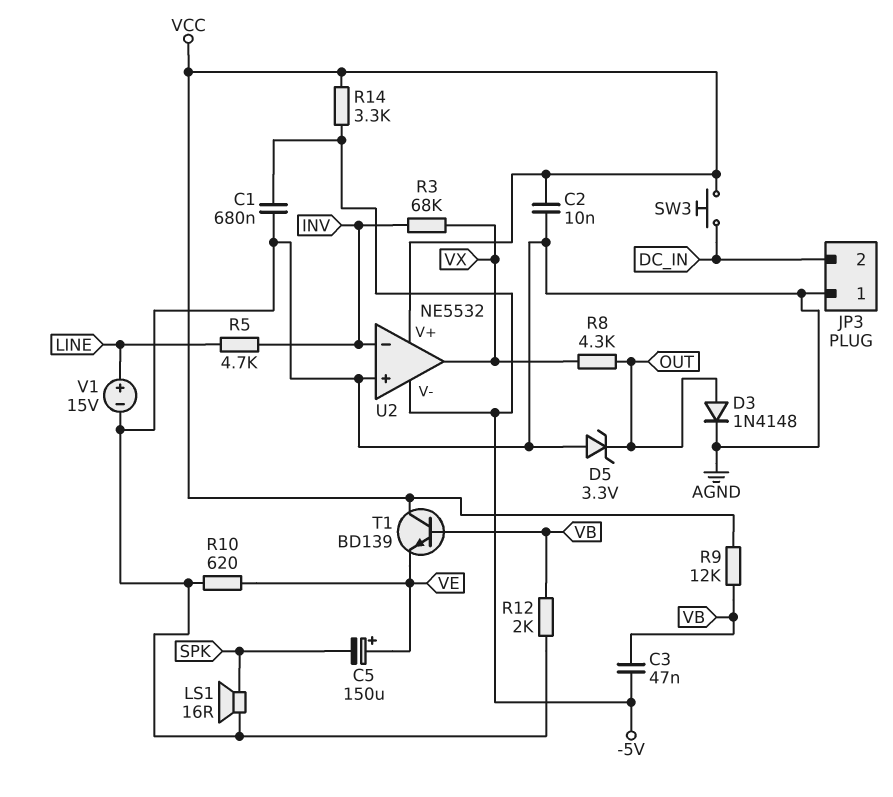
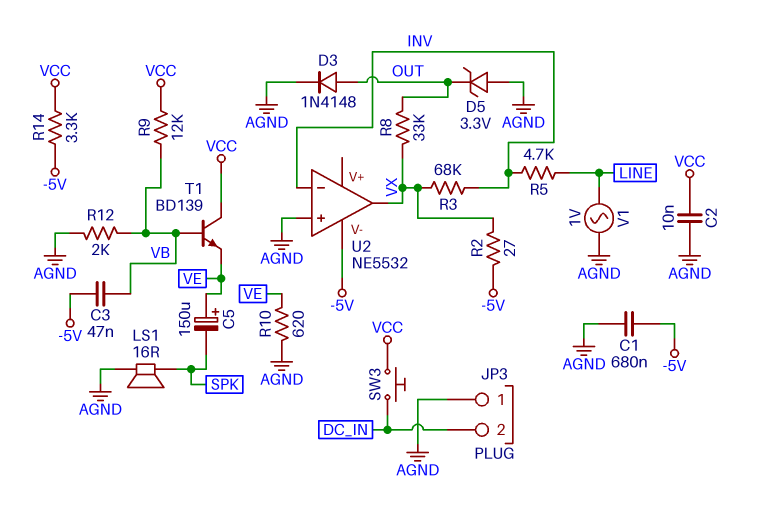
R2: none -> 27 (-5V, VX)
R8: 4.3k (OUT, VX) -> 33k (OUT, VX)
U2 pin V+: VCC -> none
V1: 15V (plus LINE, minus AGND) -> AC 1V (AGND, LINE)

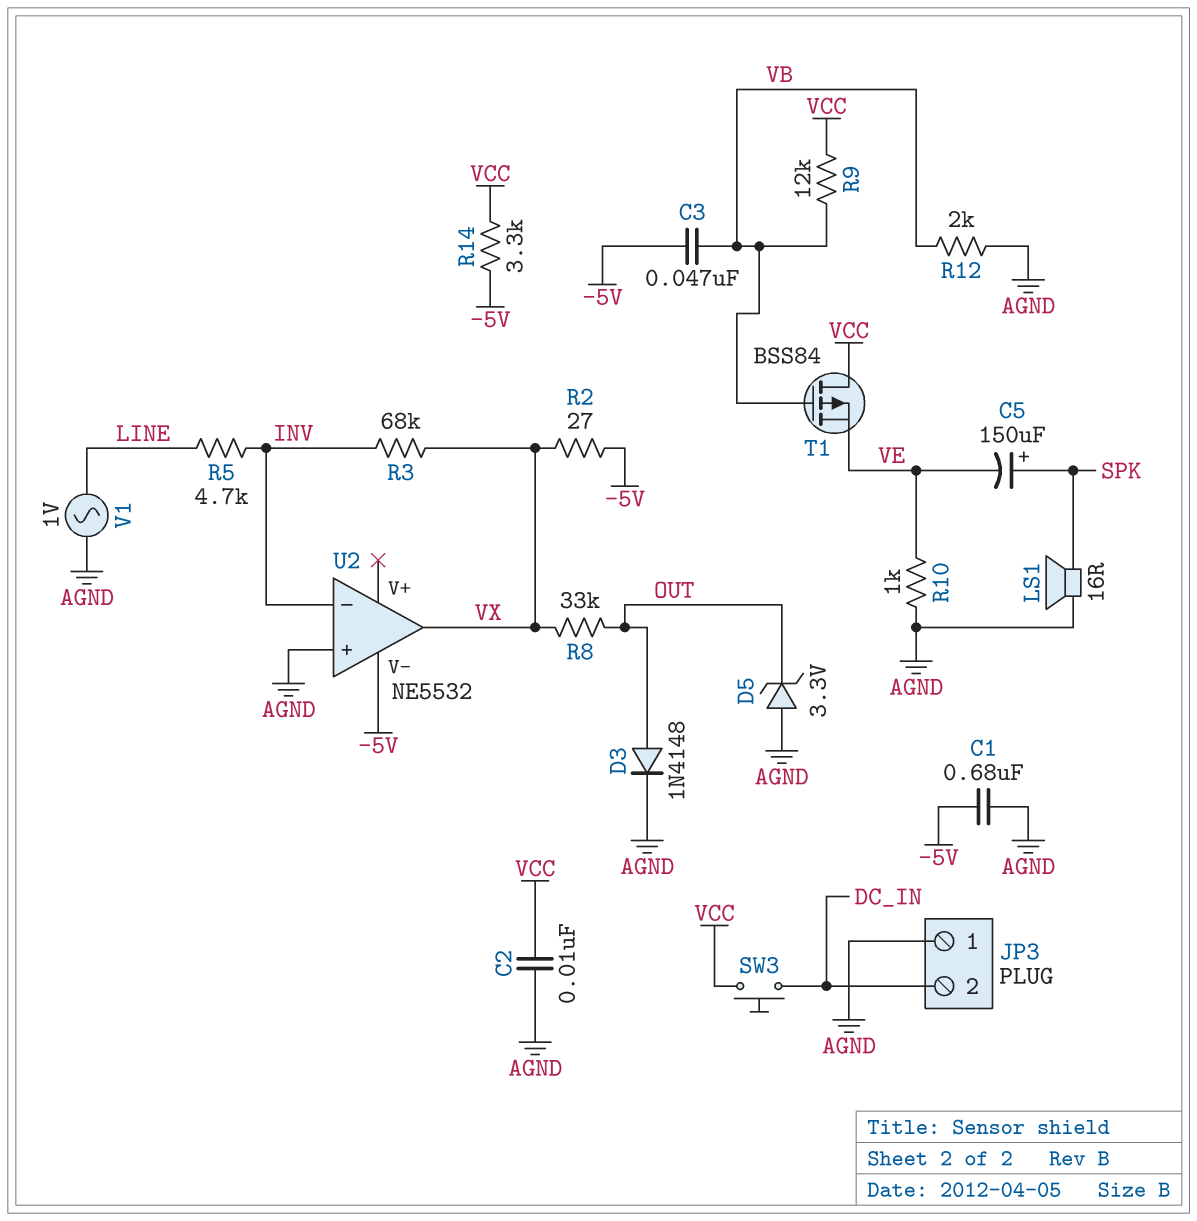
C5: 150uF (plus VE, minus SPK) -> 150uF (plus SPK, minus VE)
R10: 620 (AGND, VE) -> 1k (AGND, VE)
T1: NPN BD139 (B VB, C VCC, E VE) -> PMOS BSS84 (G VB, D VCC, S VE)

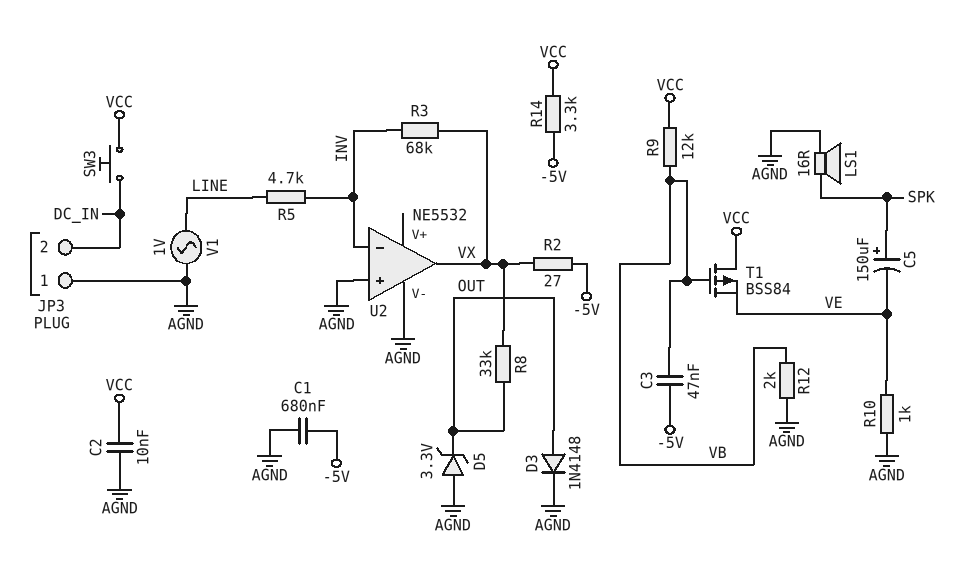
U2 pin V-: -5V -> AGND

